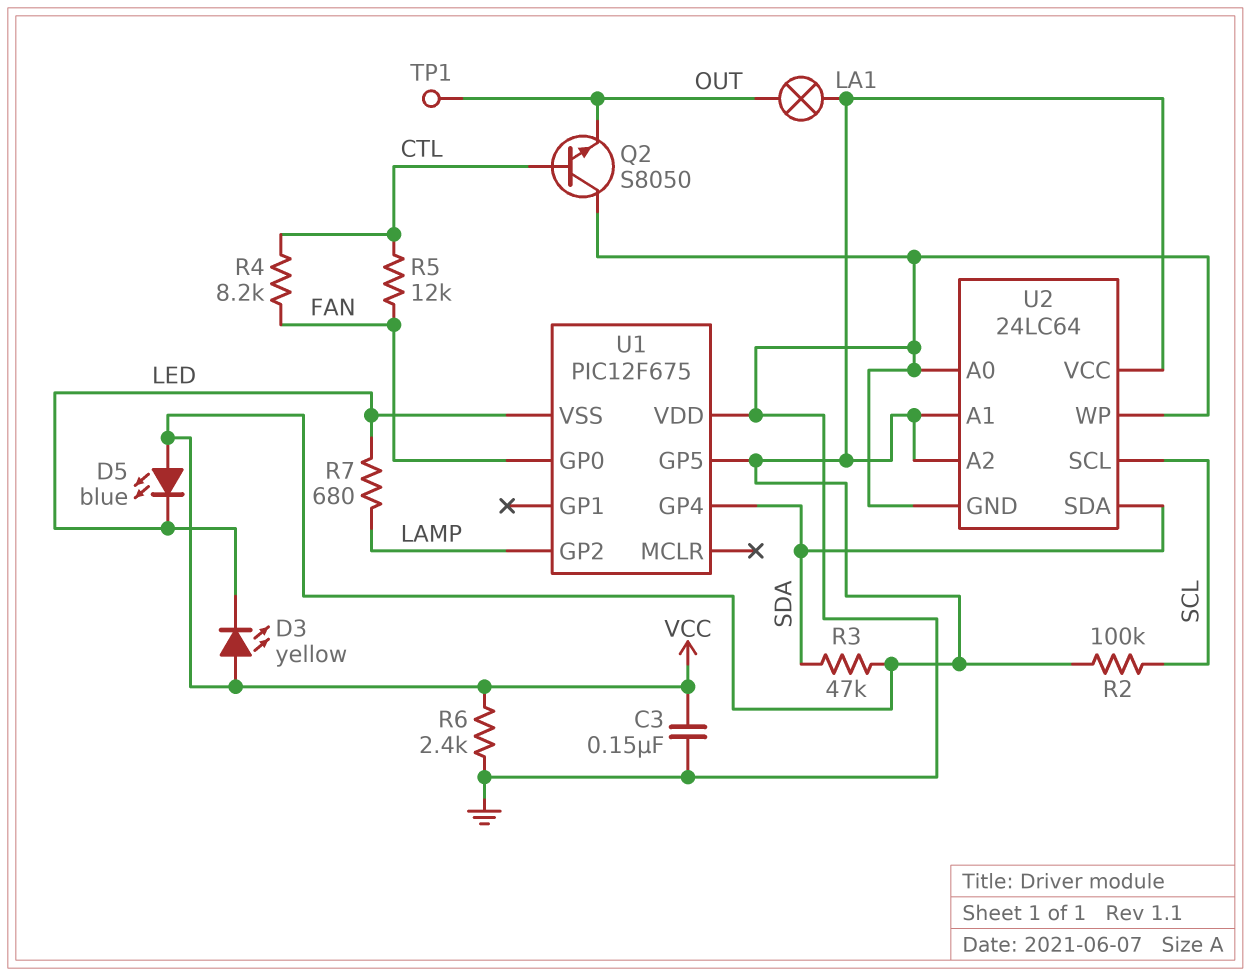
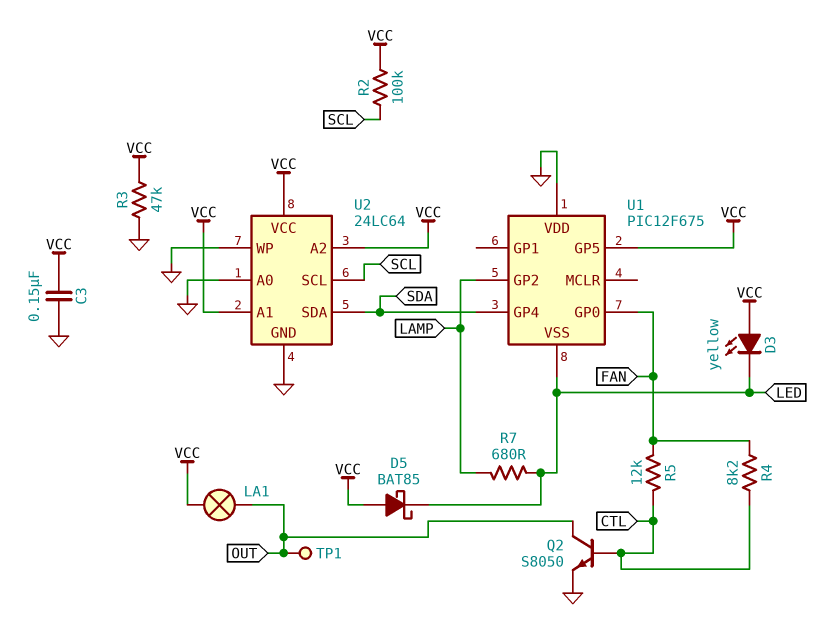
D5: LED blue (A VCC, K LED) -> schottky BAT85 (A VCC, K LED)
Q2: NPN S8050 (B CTL, C GND, E OUT) -> NPN S8050 (B CTL, C OUT, E GND)
R3: 47k (SDA, VCC) -> 47k (GND, VCC)
R6: 2.4k (GND, VCC) -> none

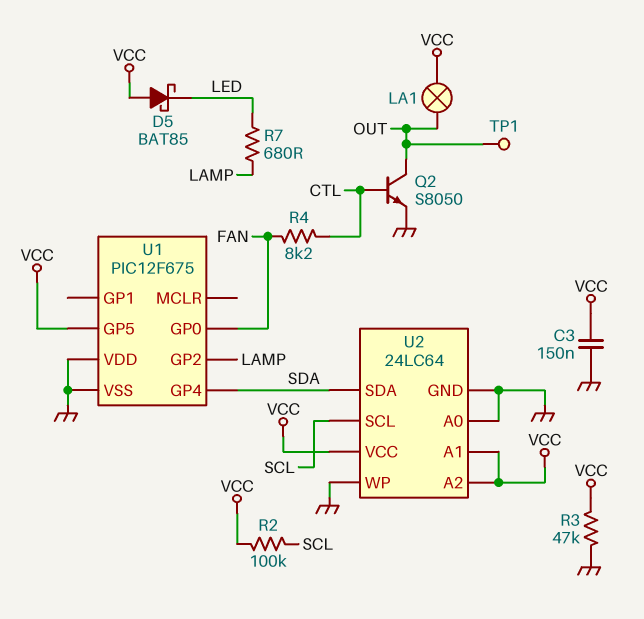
D3: LED yellow (A VCC, K LED) -> none
R5: 12k (CTL, FAN) -> none
U1 pin VSS: LED -> GND

